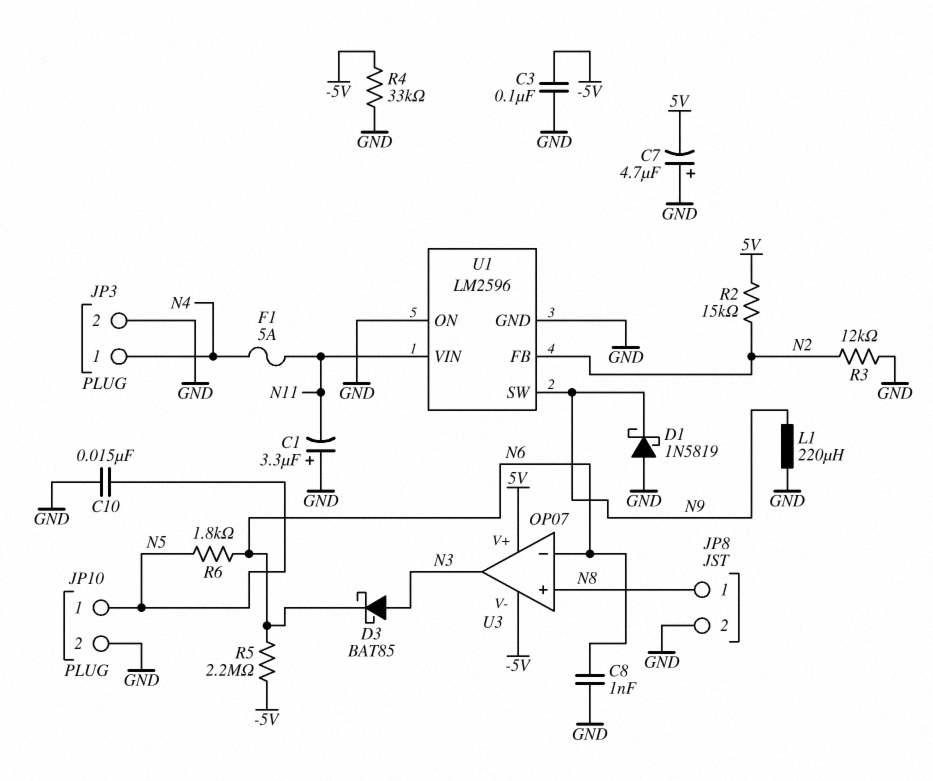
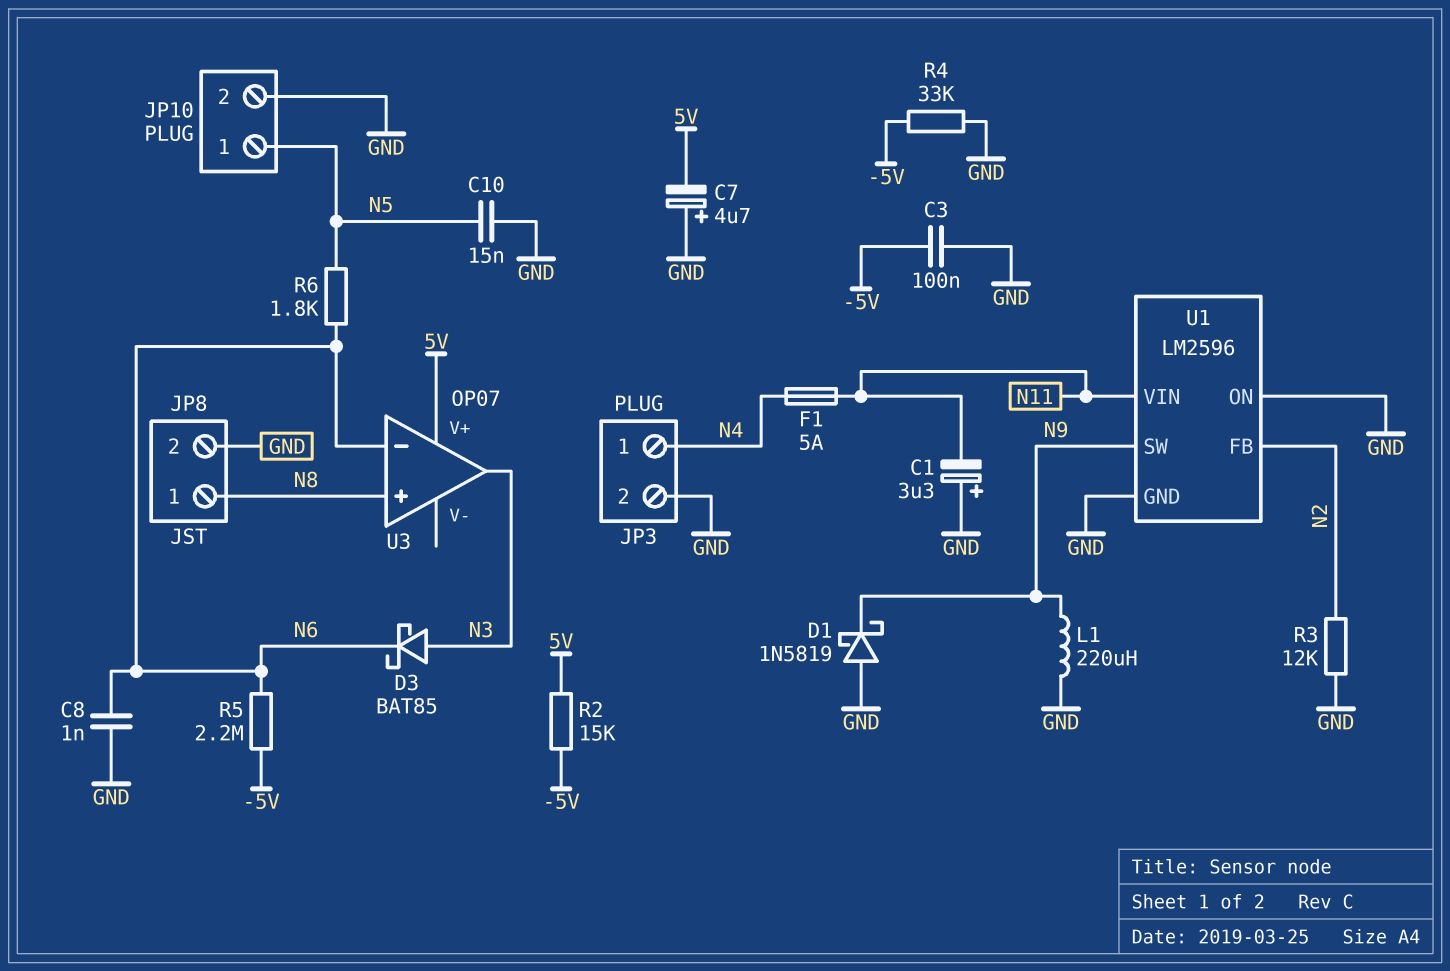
R2: 15k (5V, N2) -> 15k (-5V, 5V)
U3 pin V-: -5V -> none

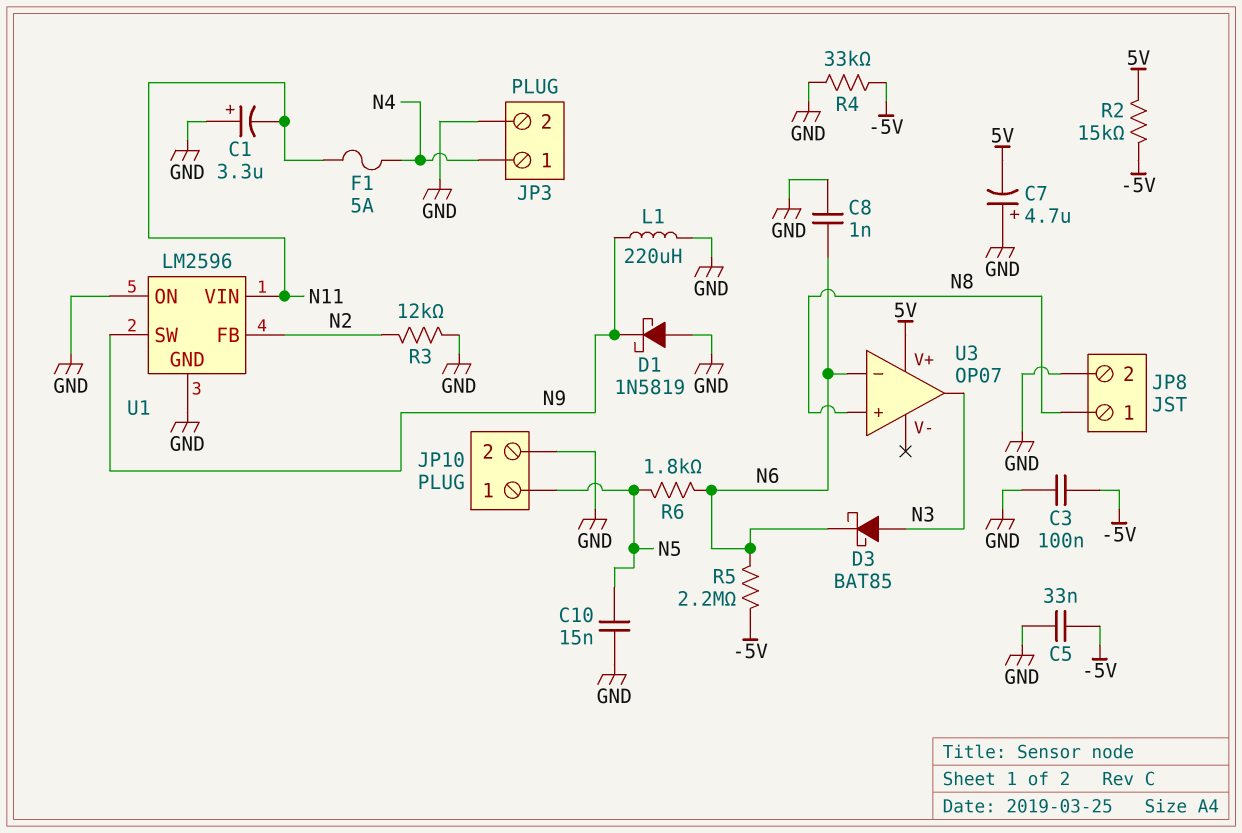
C5: none -> 33nF (-5V, GND)

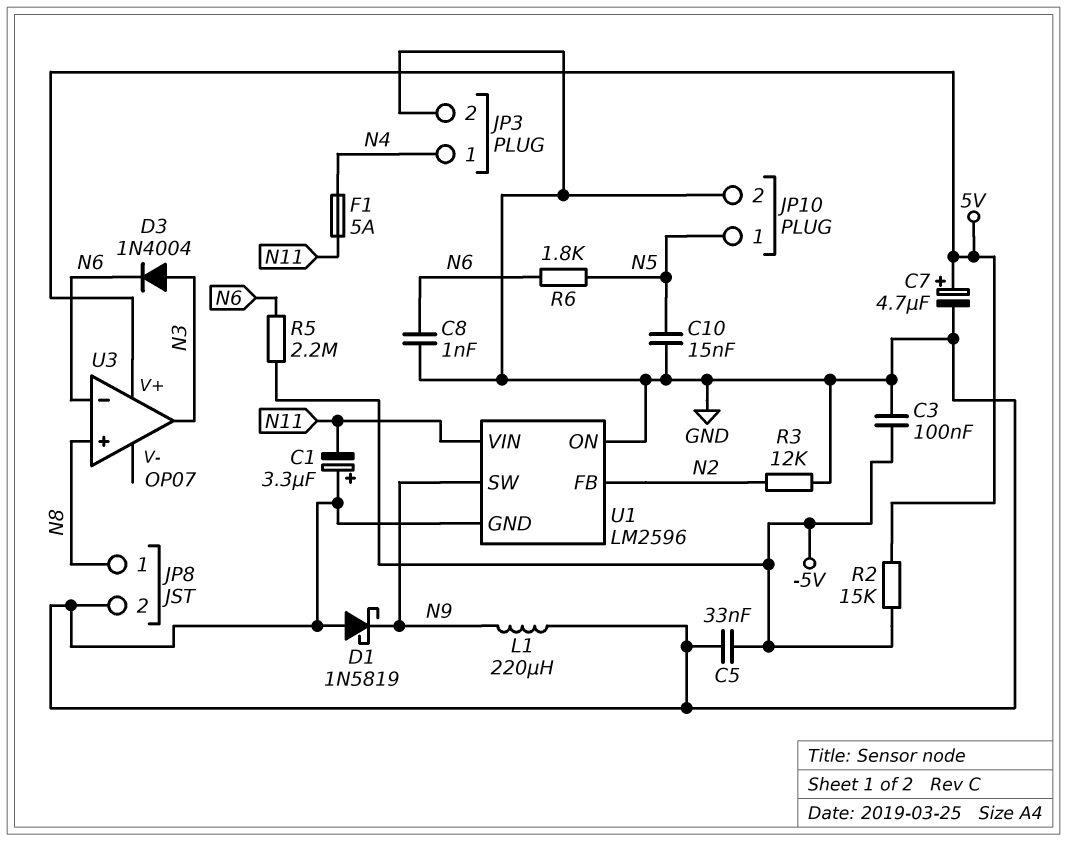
C7: 4.7uF (plus GND, minus 5V) -> 4.7uF (plus 5V, minus GND)
D3: schottky BAT85 (A N3, K N6) -> diode 1N4004 (A N3, K N6)
R4: 33k (-5V, GND) -> none

